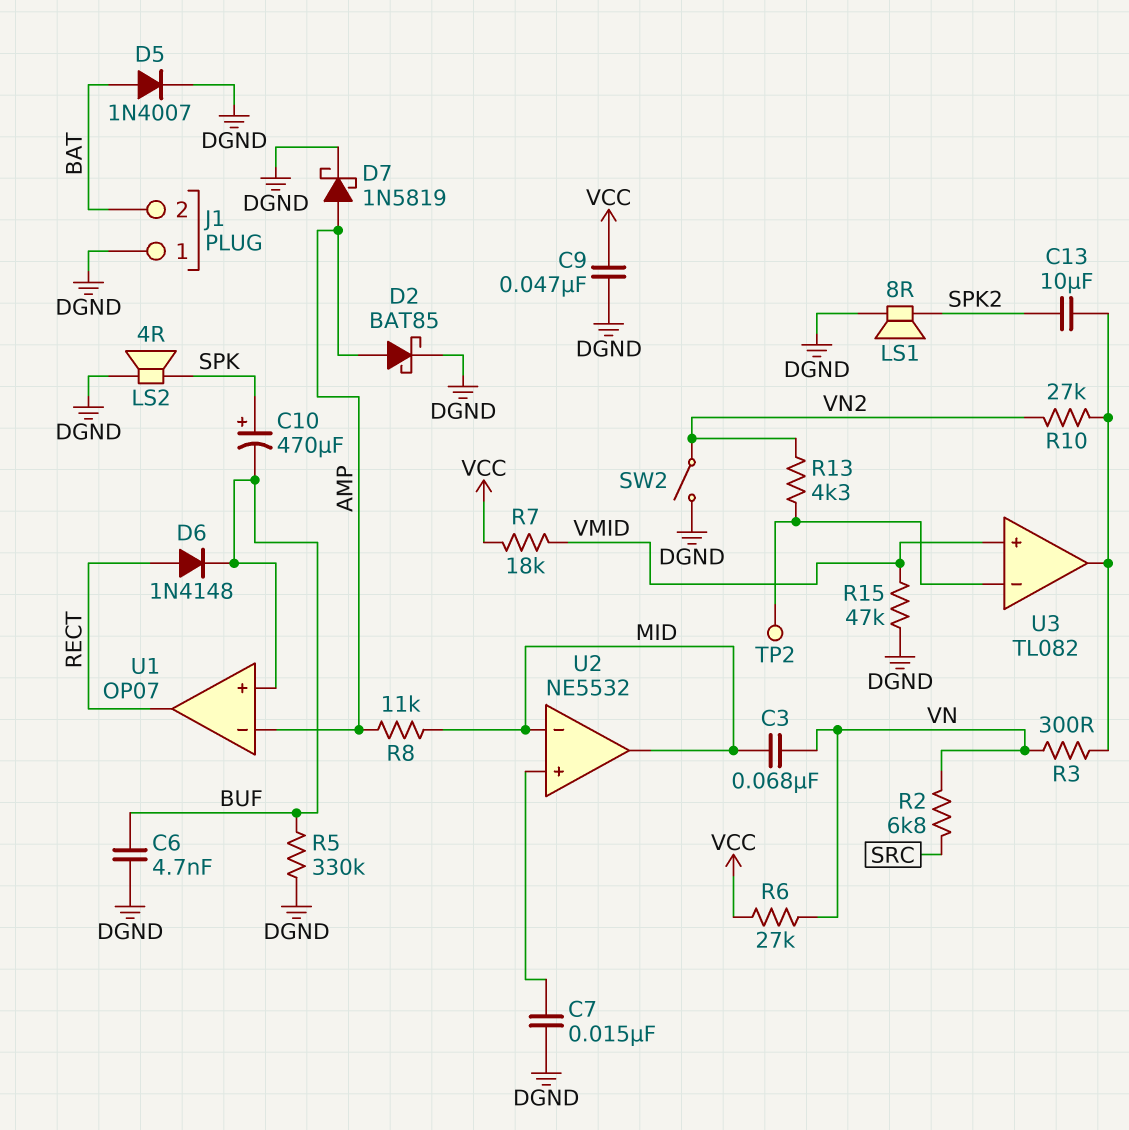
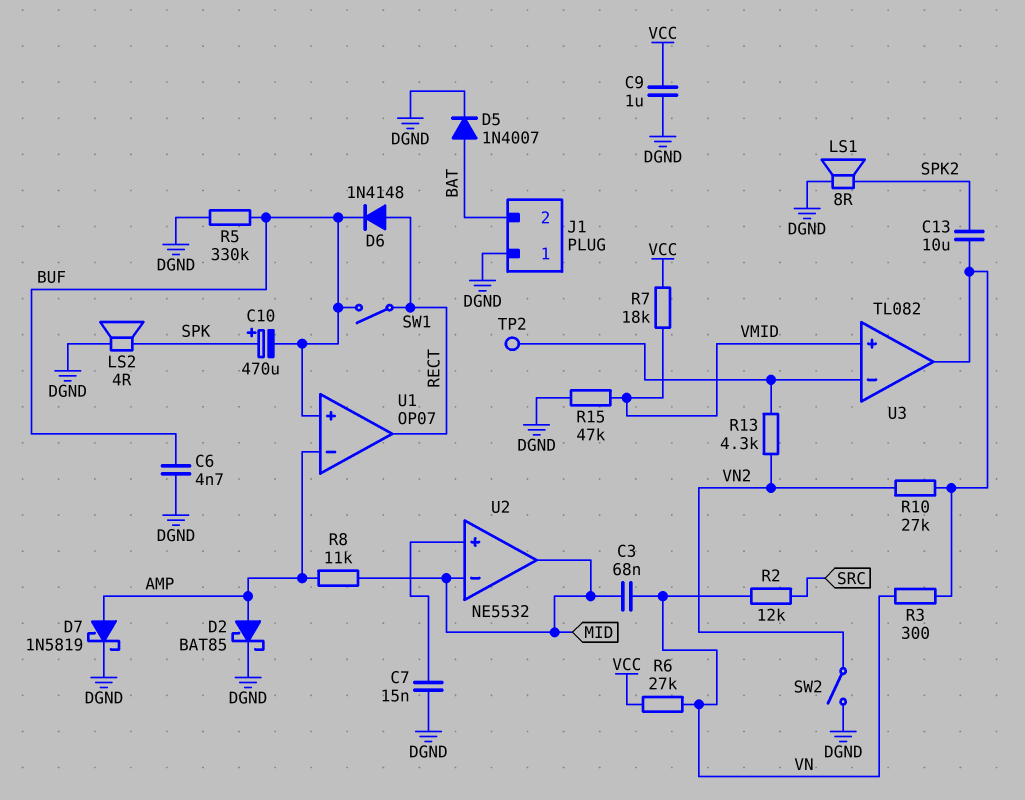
C9: 47nF (DGND, VCC) -> 1uF (DGND, VCC)
R2: 6.8k (SRC, VN) -> 12k (SRC, VN)
SW1: none -> switch (BUF, RECT)

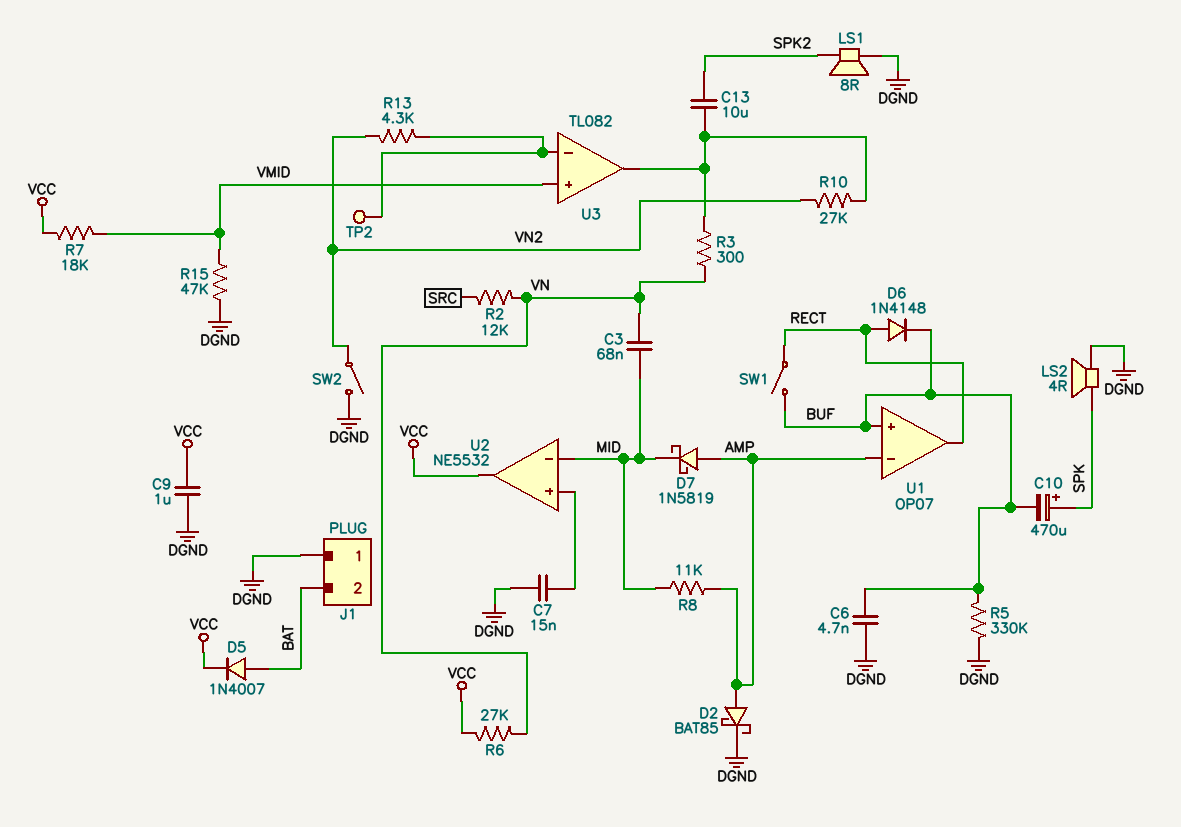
D5: diode 1N4007 (A BAT, K DGND) -> diode 1N4007 (A BAT, K VCC)
D7: schottky 1N5819 (A AMP, K DGND) -> schottky 1N5819 (A AMP, K MID)
U2 pin out: MID -> VCC

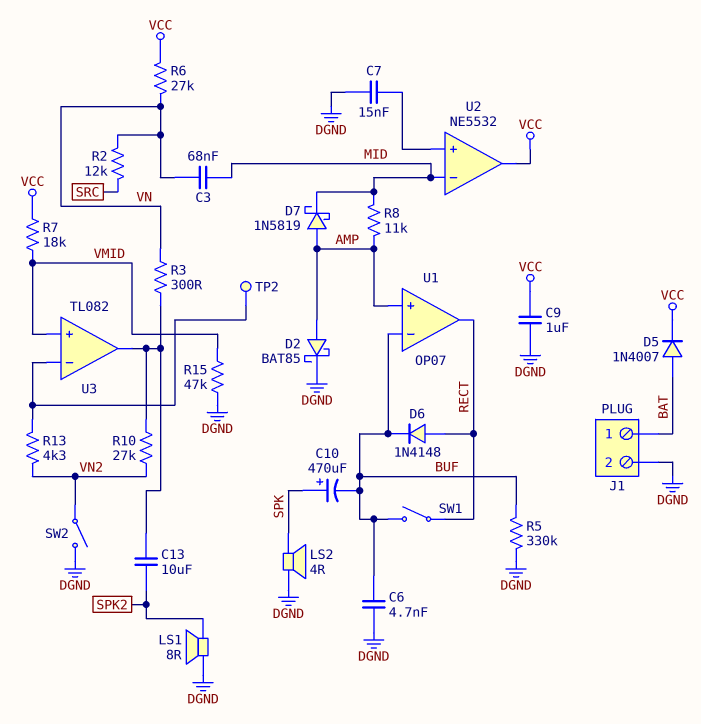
J1 pin 1: DGND -> BAT
J1 pin 2: BAT -> DGND
U1 pin in+: BUF -> AMP
U1 pin in-: AMP -> BUF

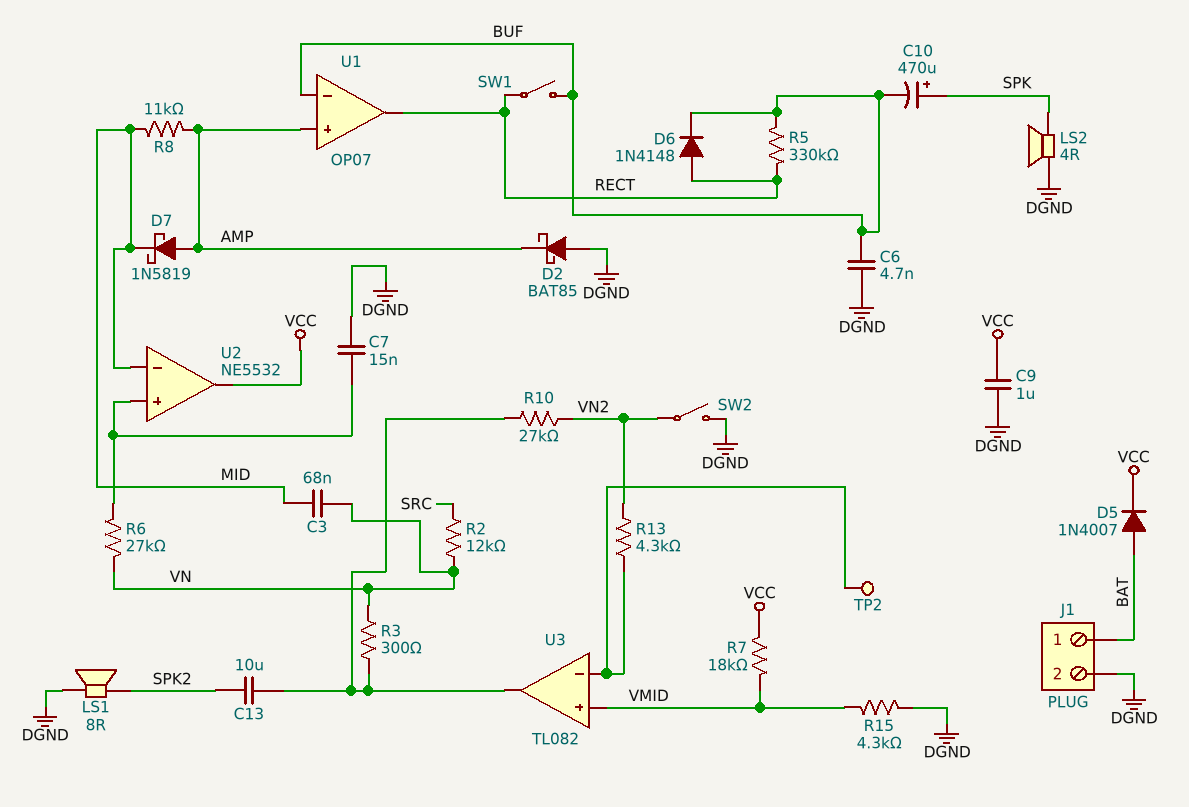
D2: schottky BAT85 (A AMP, K DGND) -> schottky BAT85 (A DGND, K AMP)
R5: 330k (BUF, DGND) -> 330k (BUF, RECT)
R6: 27k (VCC, VN) -> 27k (U2/in+, VN)
R15: 47k (DGND, VMID) -> 4.3k (DGND, VMID)

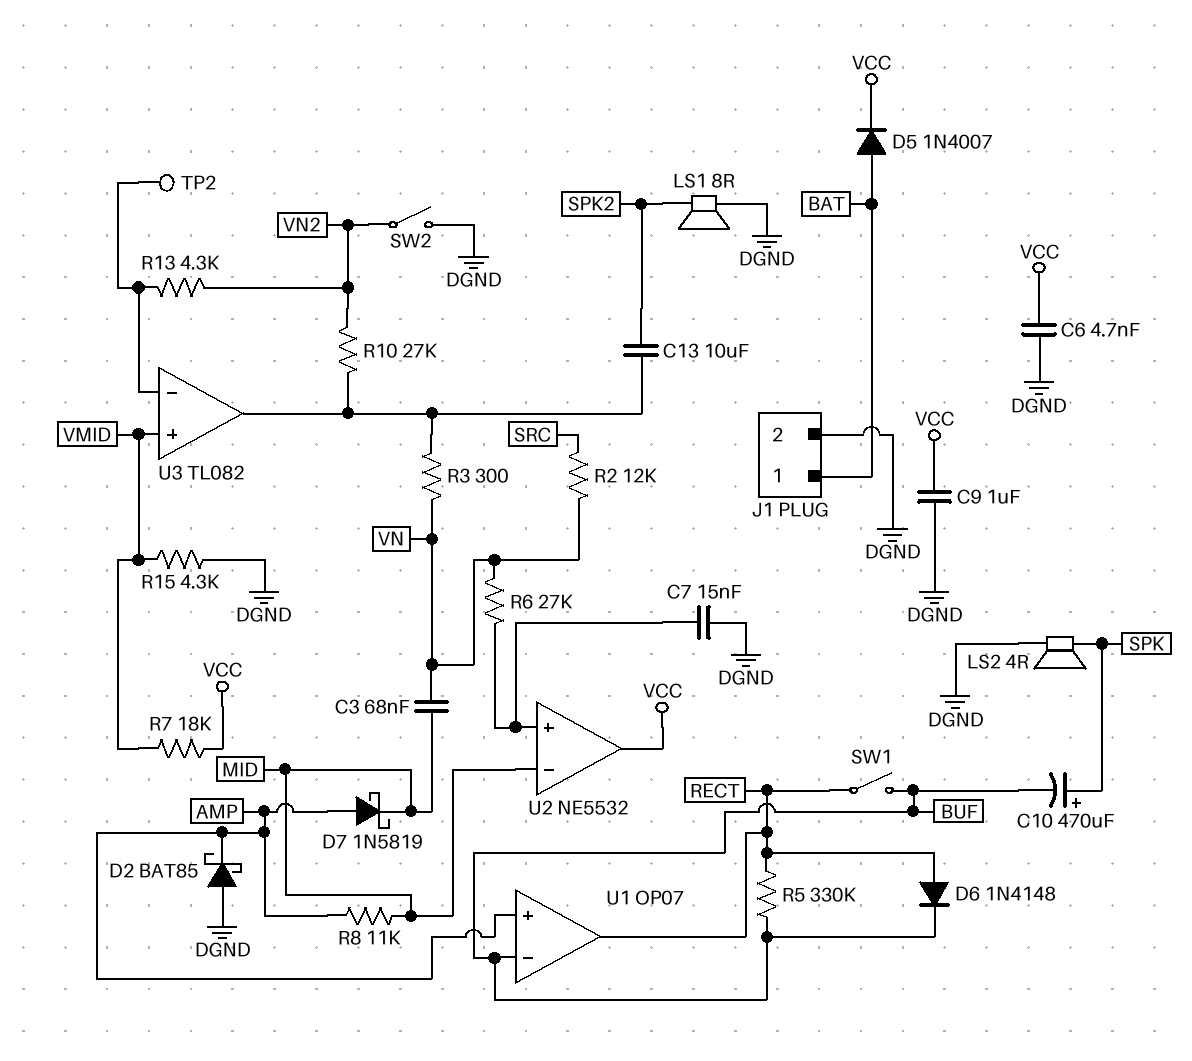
C6: 4.7nF (BUF, DGND) -> 4.7nF (DGND, VCC)

